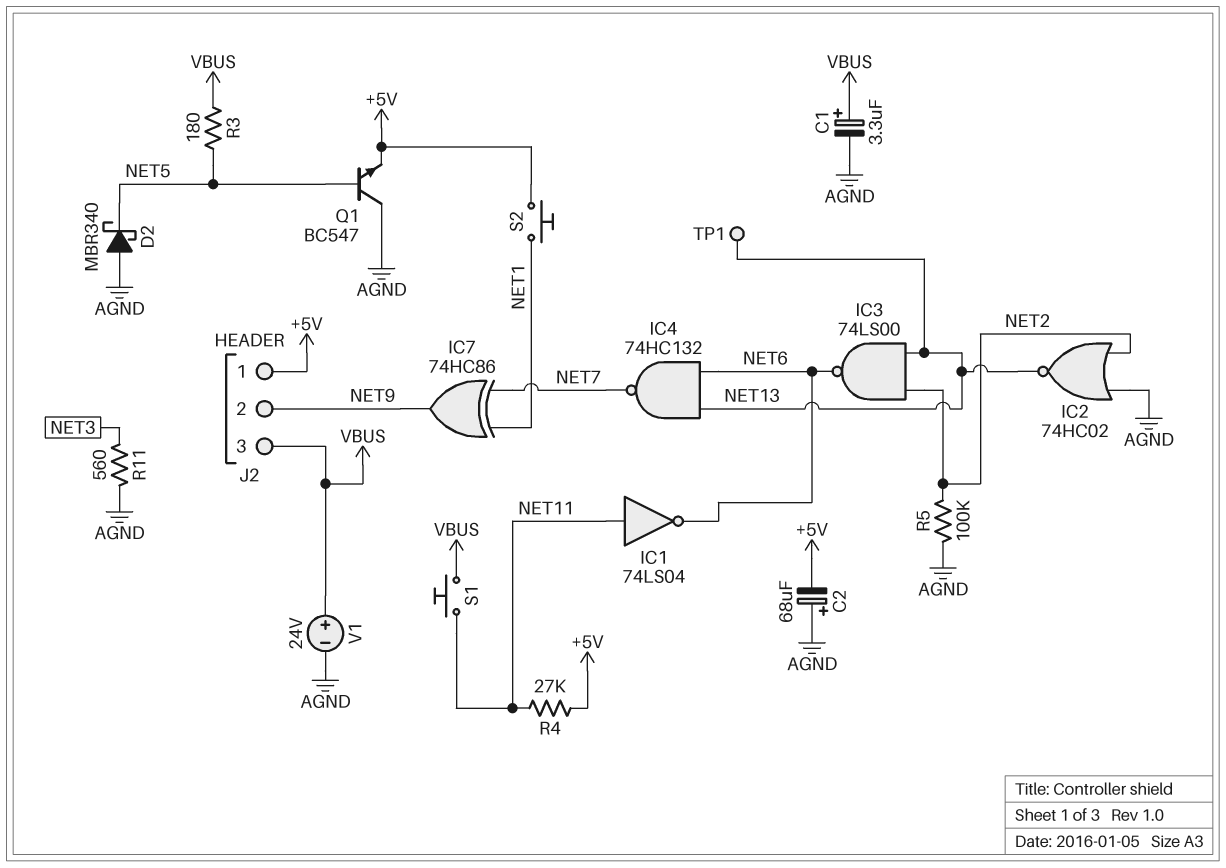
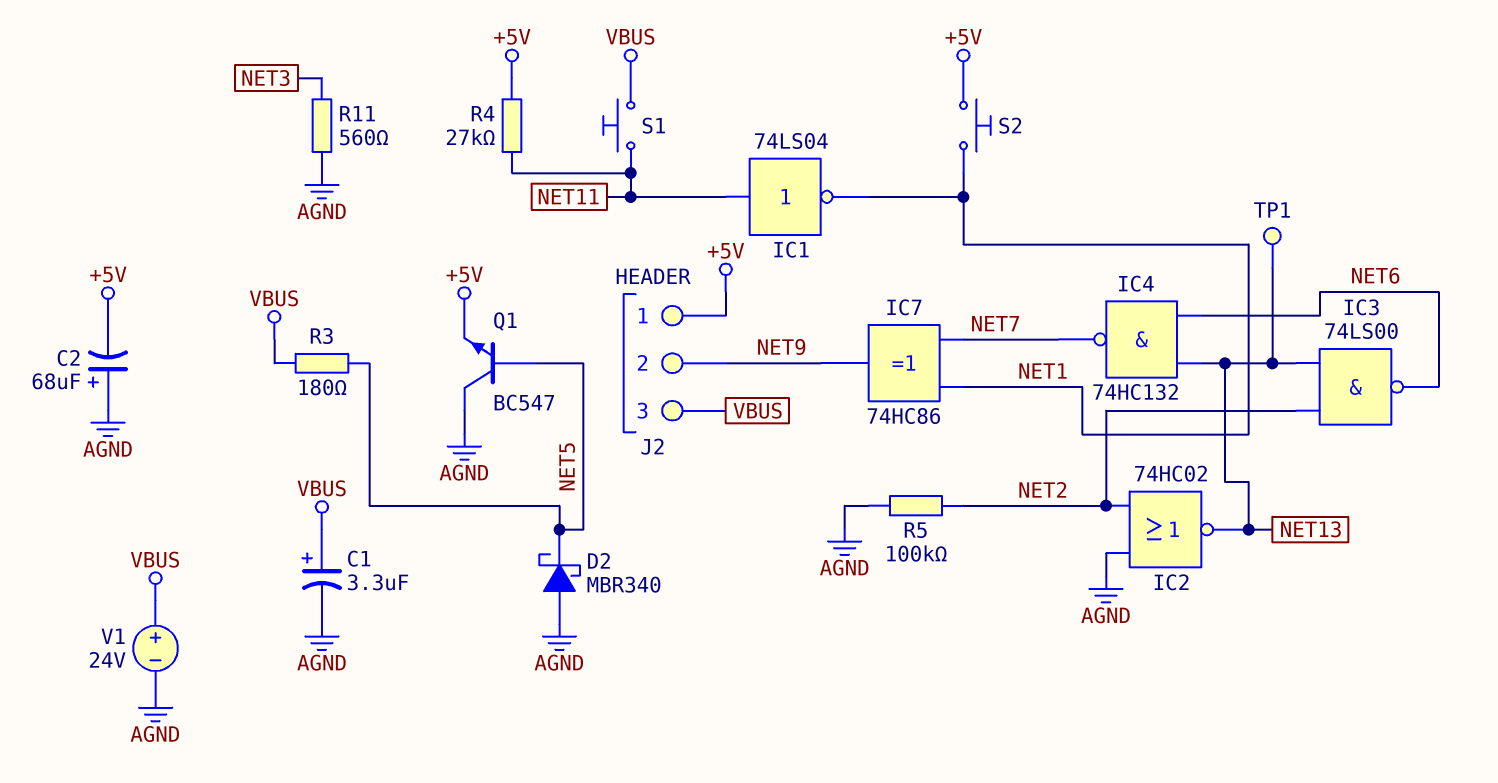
IC1: NOT 74LS04 (in NET11, out NET6) -> NOT 74LS04 (in NET11, out NET1)

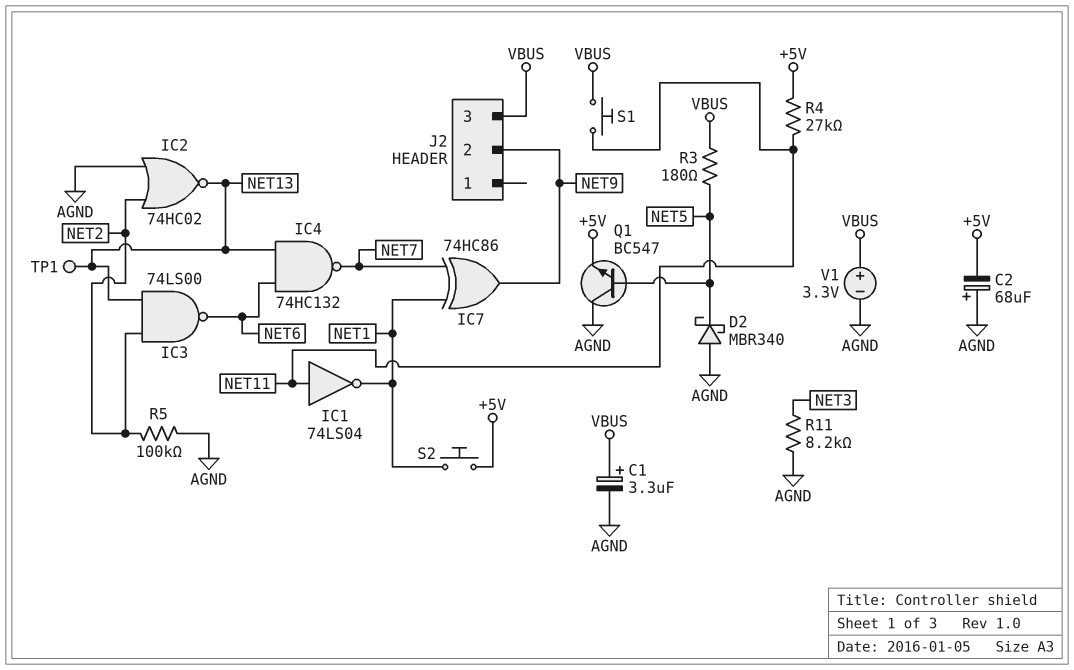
J2 pin 1: +5V -> none
R11: 560 (AGND, NET3) -> 8.2k (AGND, NET3)
V1: 24V (plus VBUS, minus AGND) -> 3.3V (plus VBUS, minus AGND)

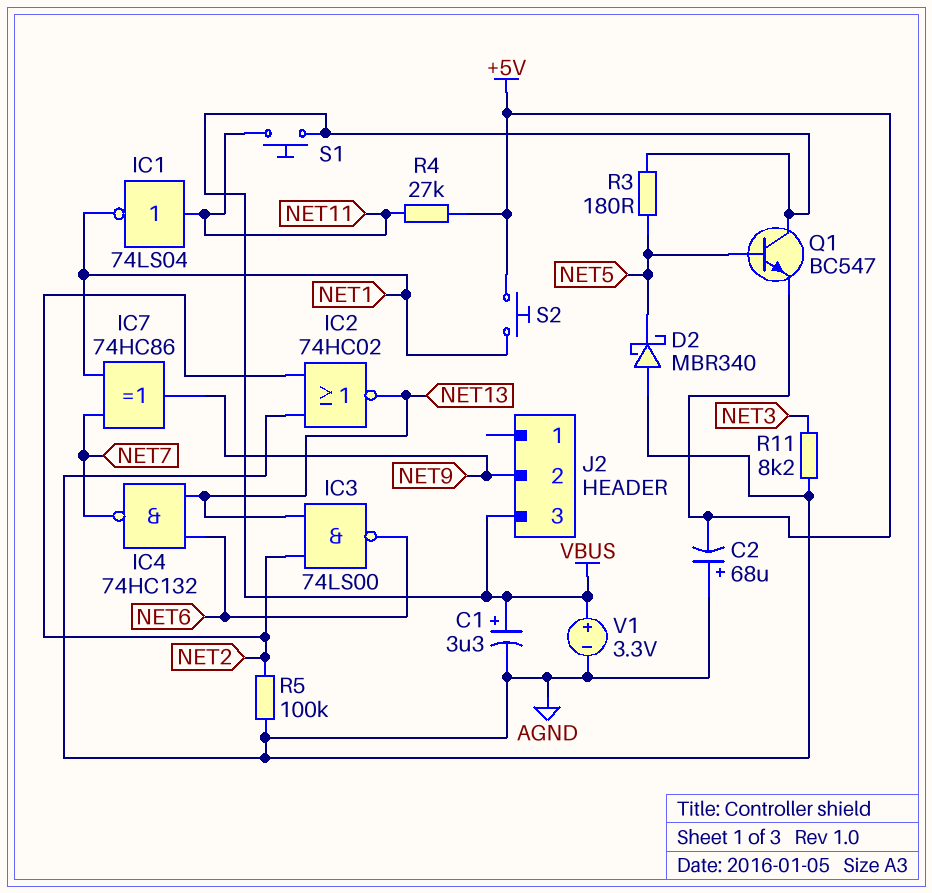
Q1: NPN BC547 (B NET5, C AGND, E +5V) -> NPN BC547 (B NET5, C VBUS, E +5V)
TP1: test point (NET13) -> none

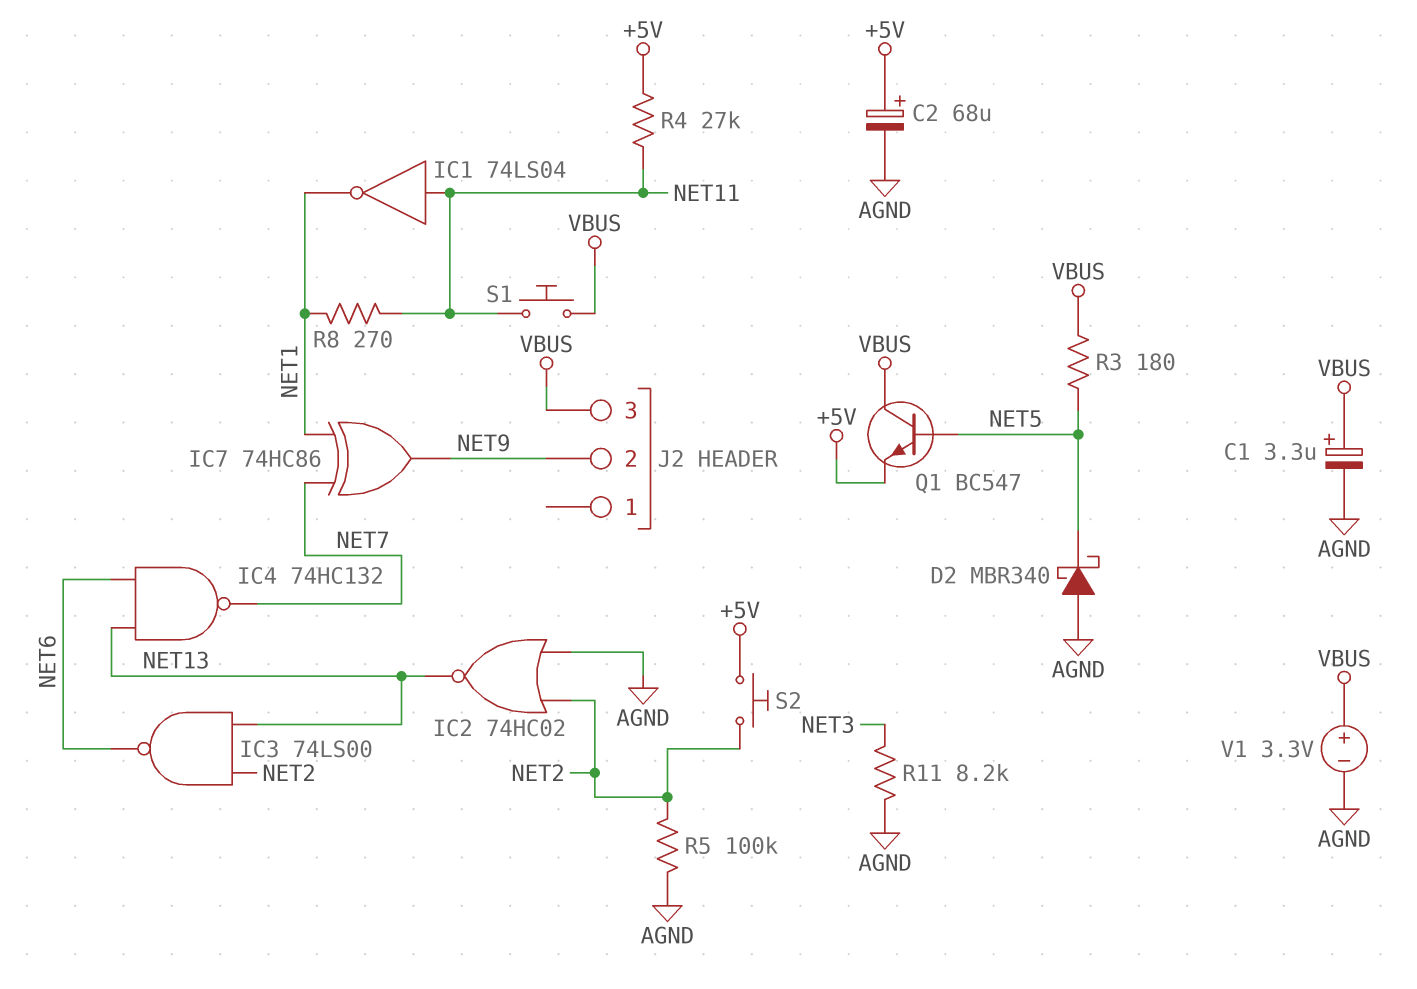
C2: 68uF (plus AGND, minus +5V) -> 68uF (plus +5V, minus AGND)
R8: none -> 270 (NET1, NET11)
S2: button (+5V, NET1) -> button (+5V, NET2)

